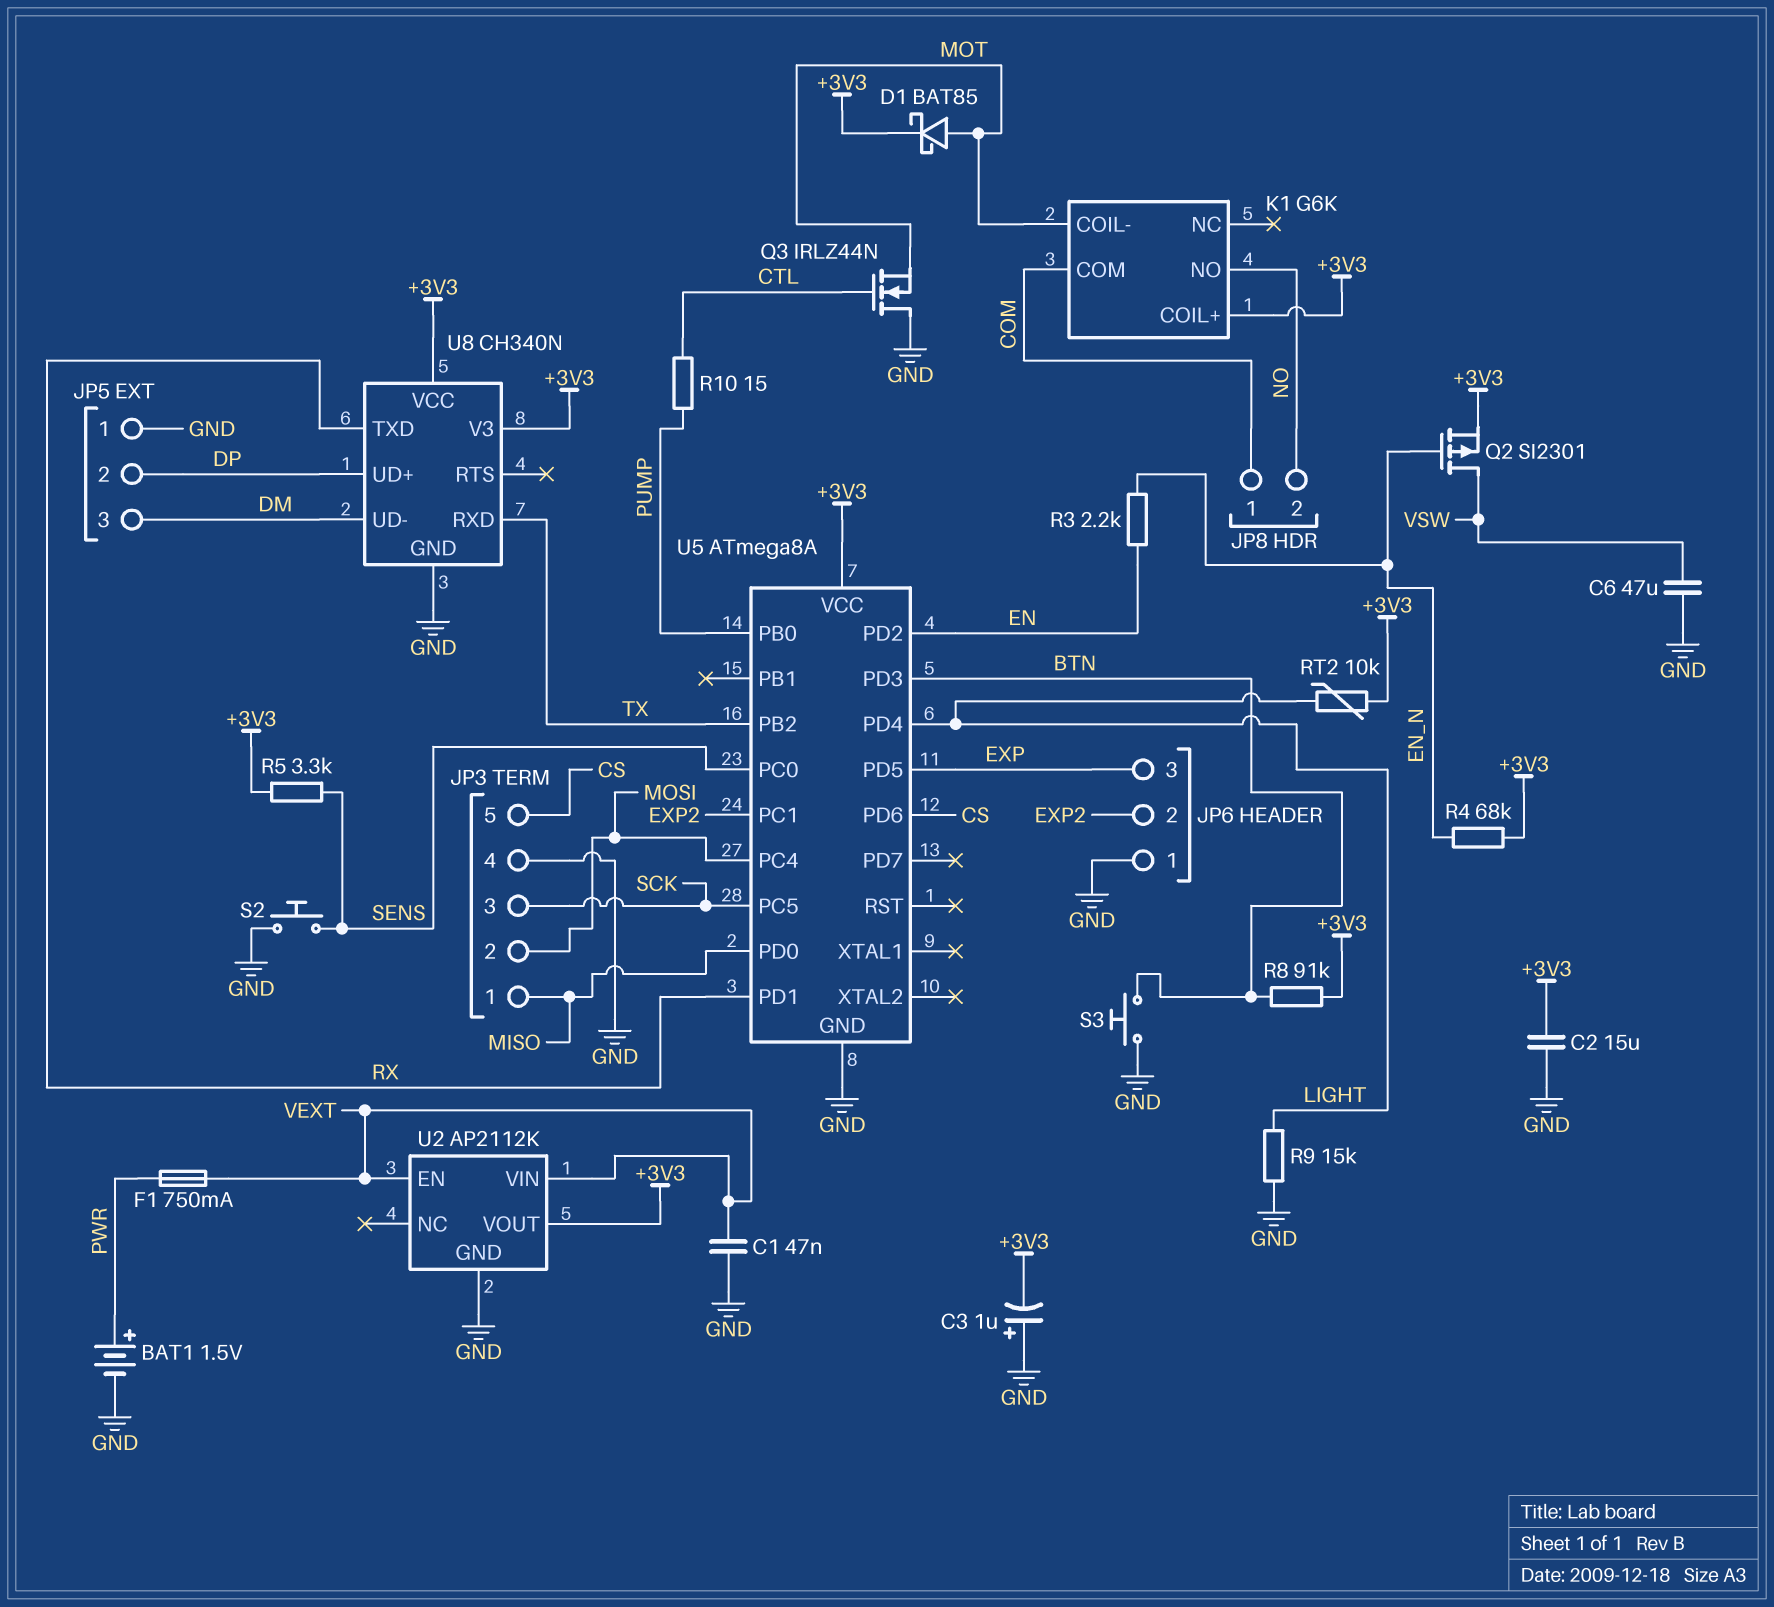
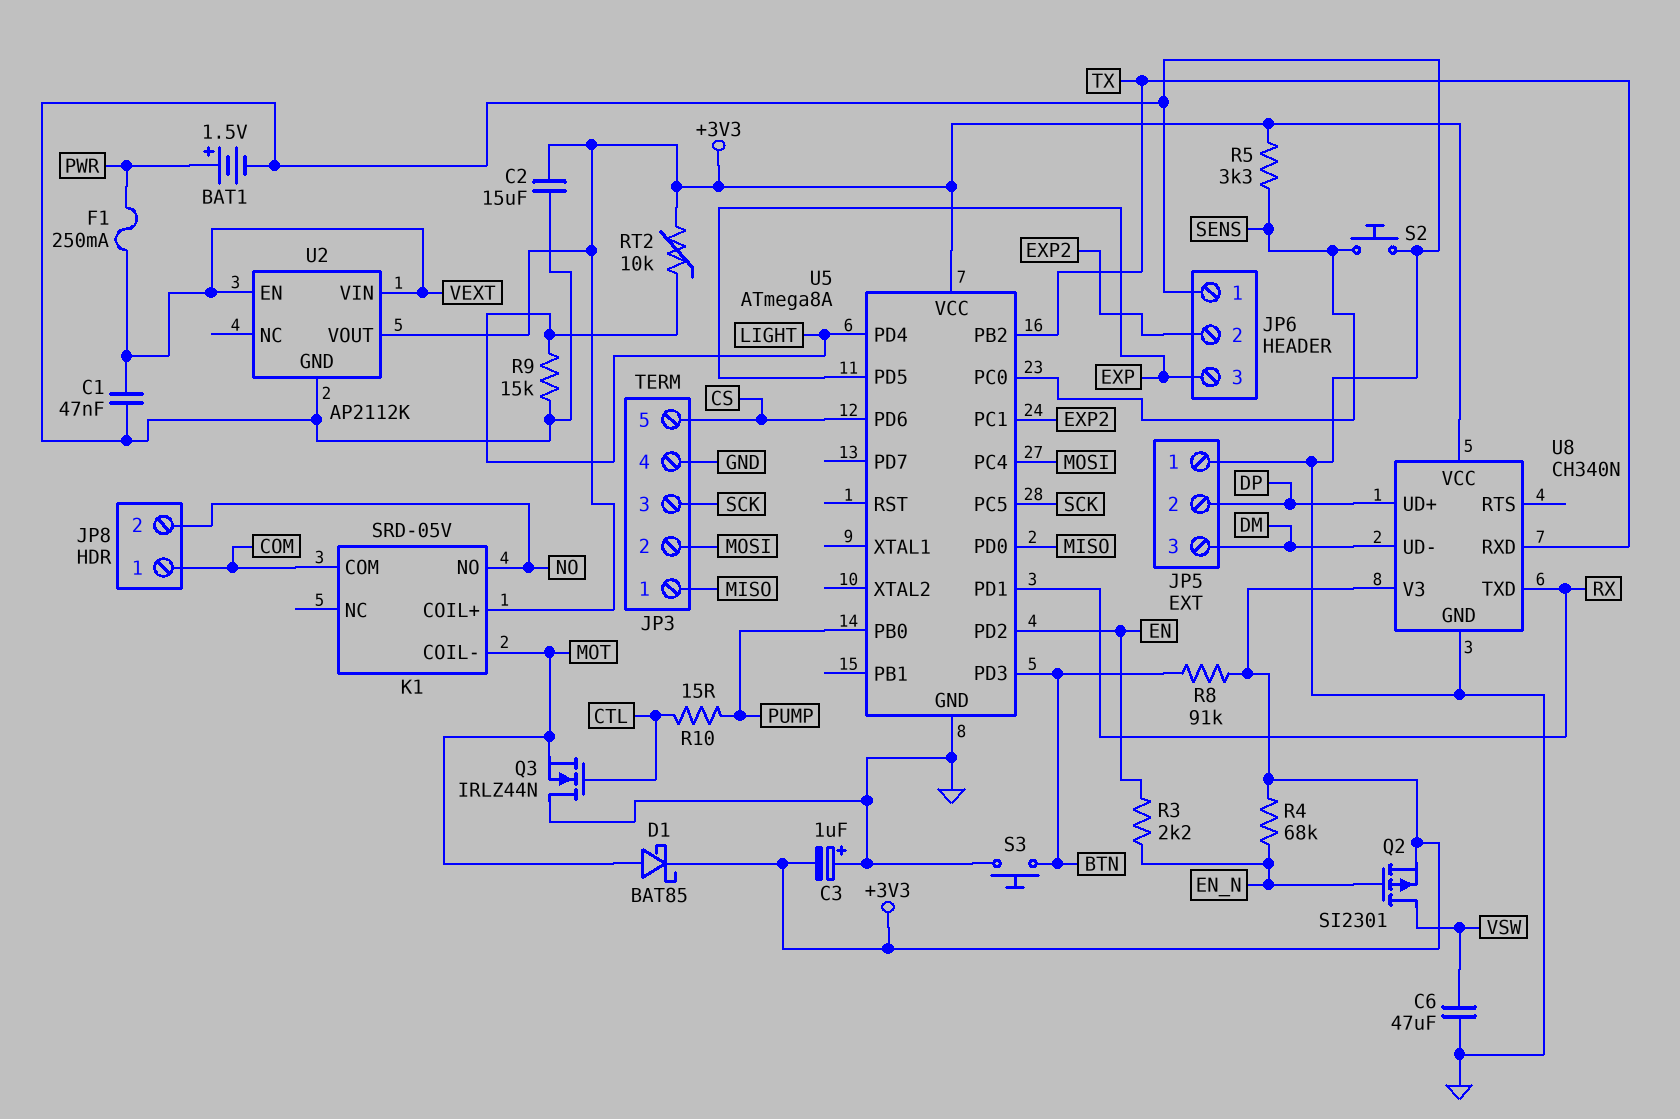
F1: 750mA (PWR, VEXT) -> 250mA (PWR, VEXT)
K1: G6K -> SRD-05V

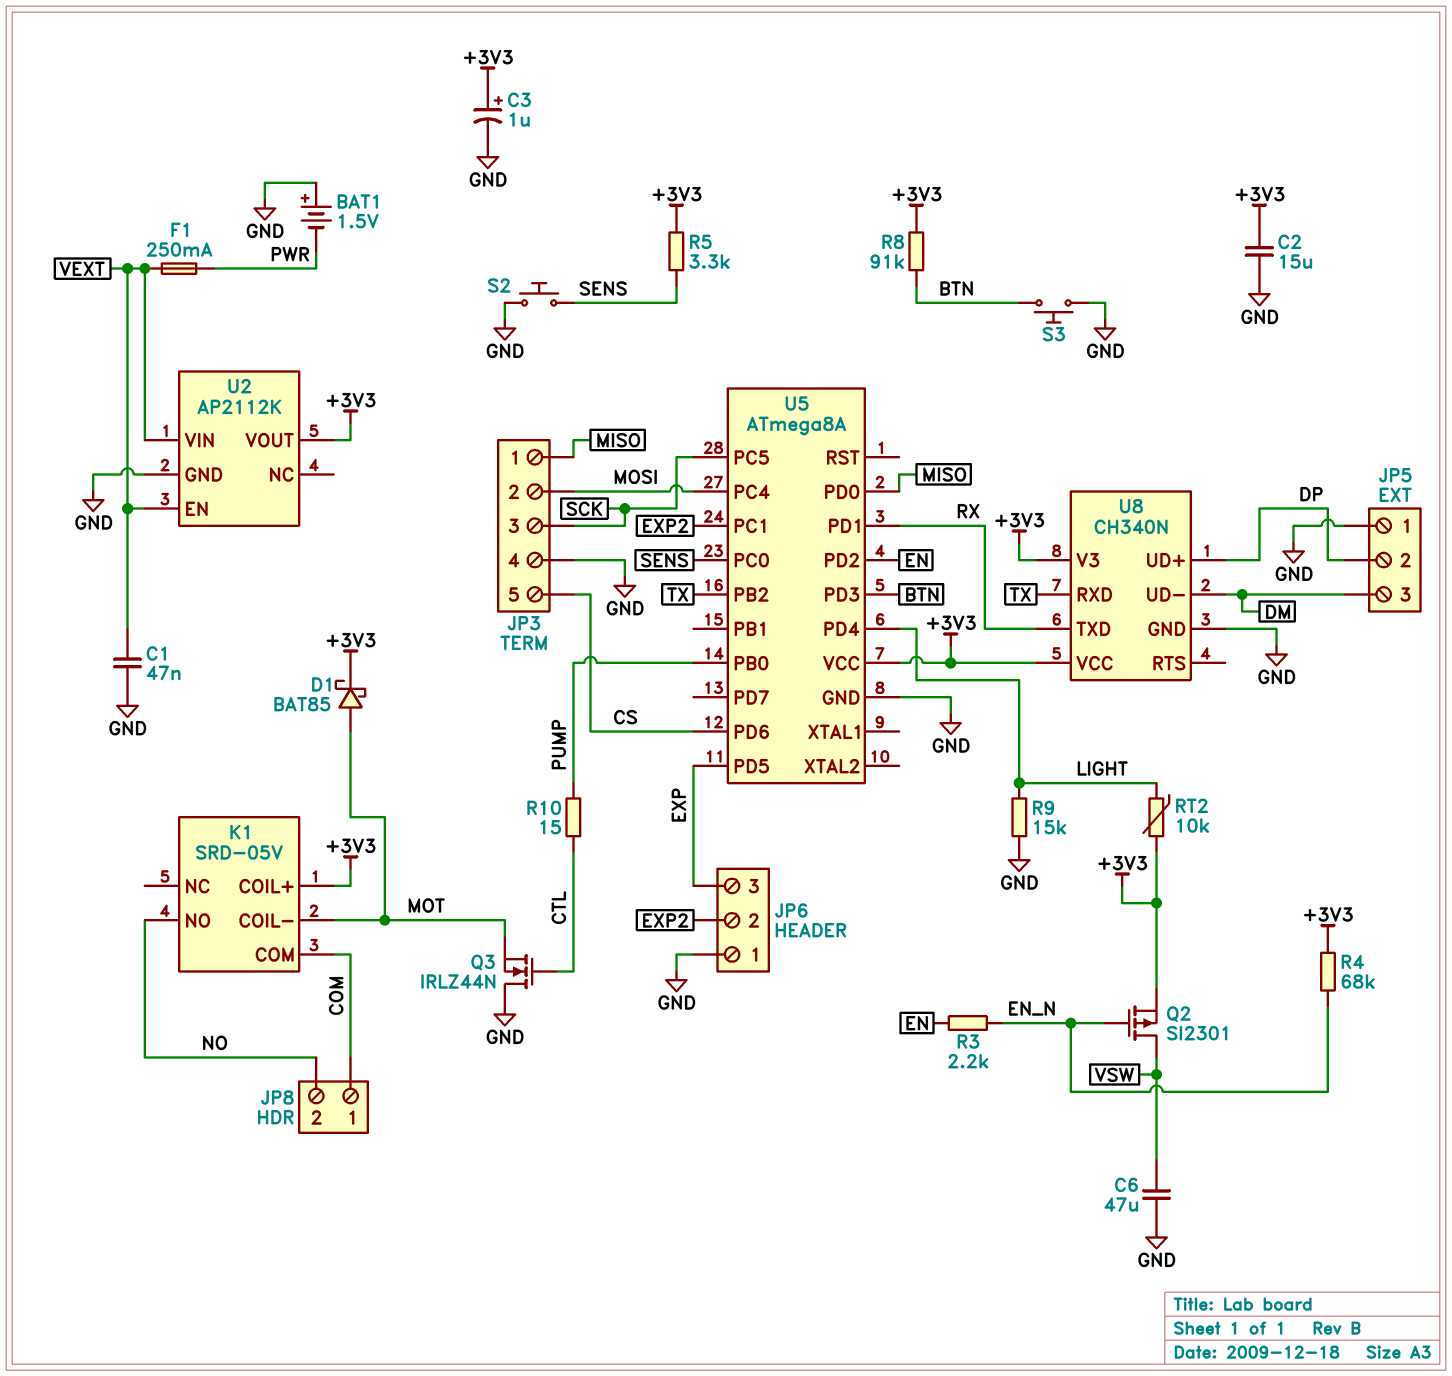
BAT1: 1.5V (plus PWR, minus GND) -> 1.5V (plus GND, minus PWR)
C3: 1uF (plus GND, minus +3V3) -> 1uF (plus +3V3, minus GND)

